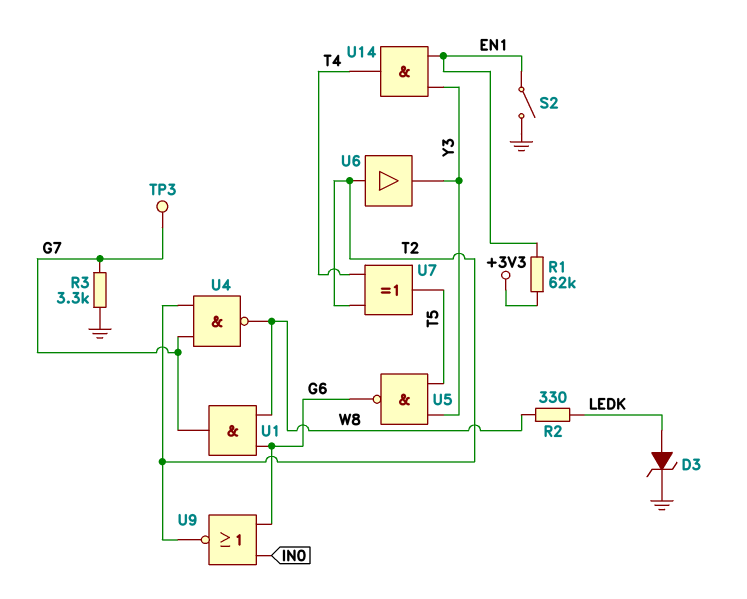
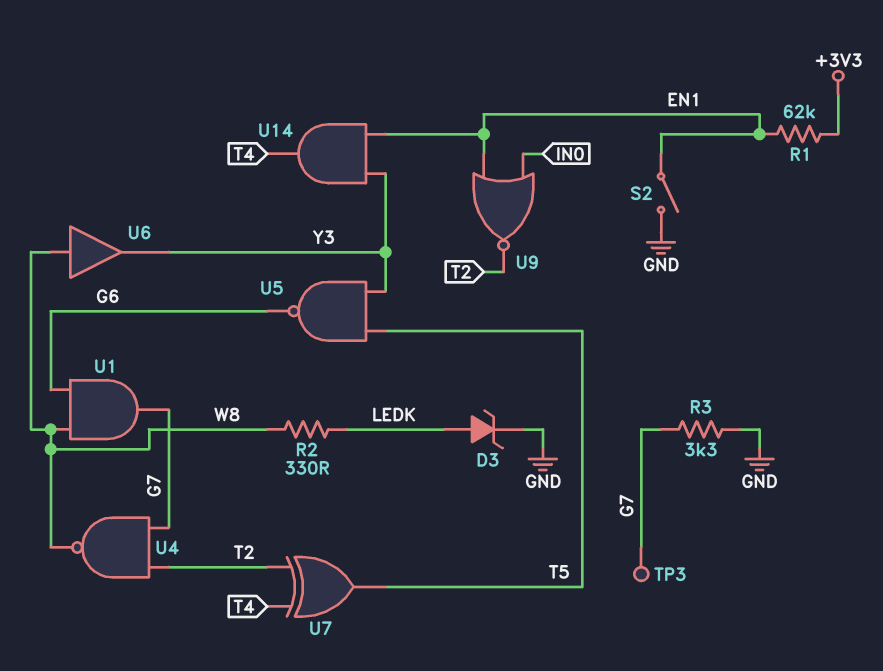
U6: buffer (in T2, out Y3) -> buffer (in W8, out Y3)
U9: NOR (in G6, in IN0, out T2) -> NOR (in EN1, in IN0, out T2)

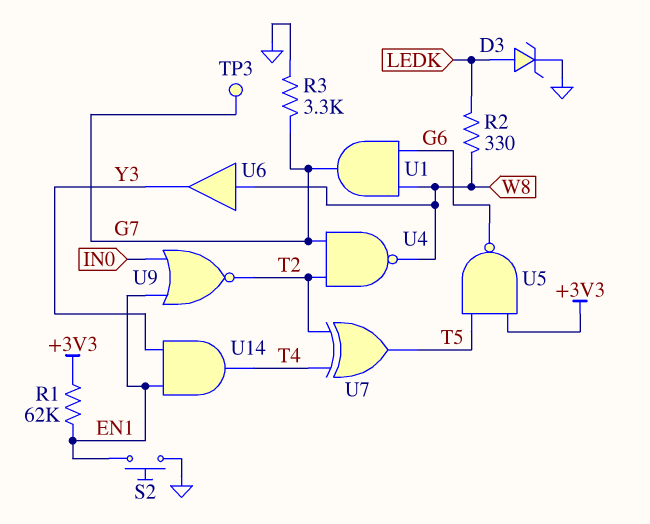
S2: switch (EN1, GND) -> button (EN1, GND)
U5: NAND (in T5, in Y3, out G6) -> NAND (in +3V3, in T5, out G6)

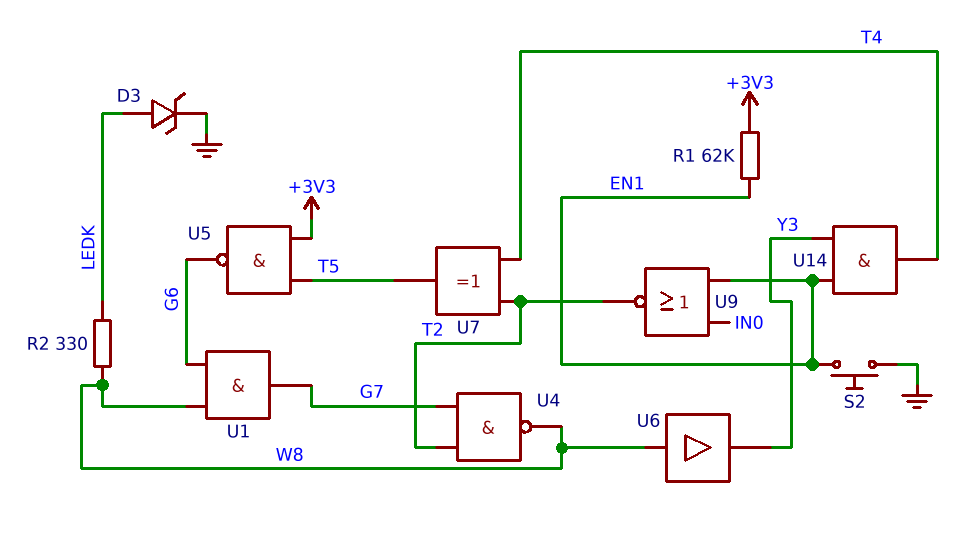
R3: 3.3k (G7, GND) -> none
TP3: test point (G7) -> none

